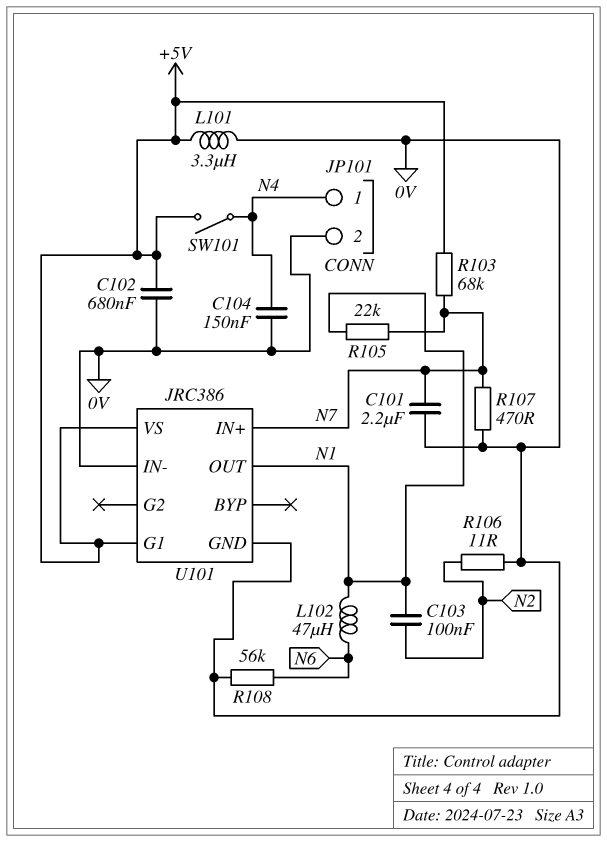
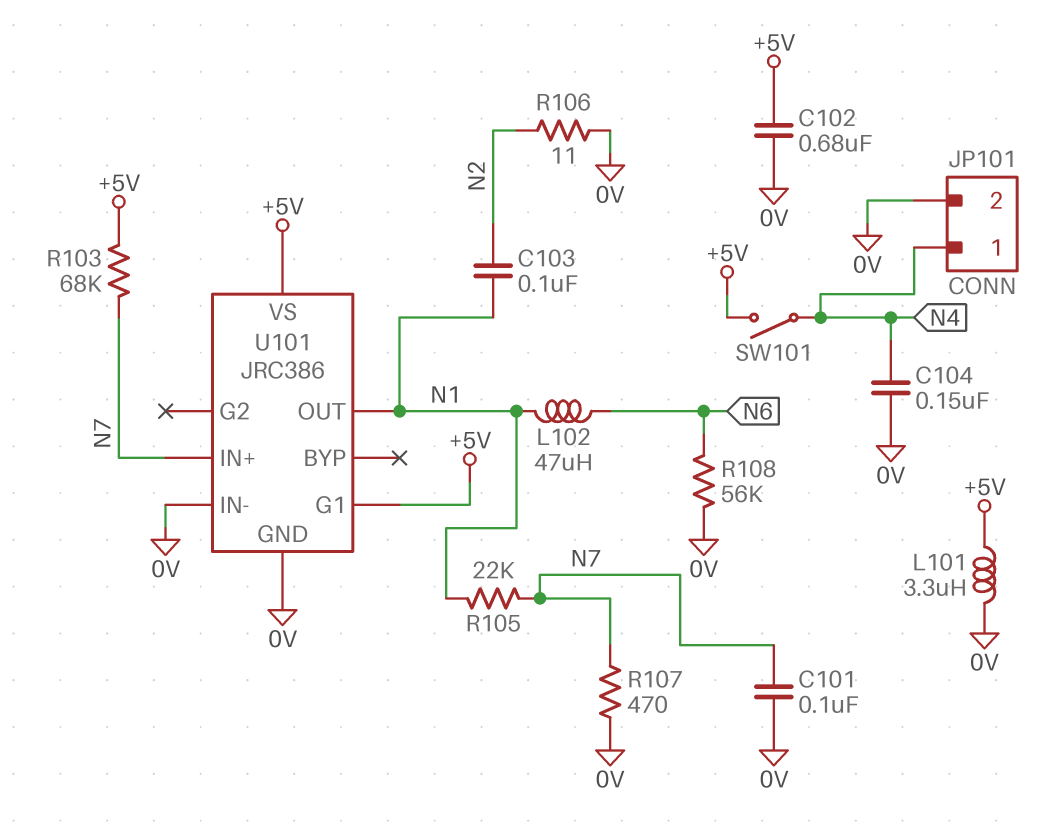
C101: 2.2uF (0V, N7) -> 100nF (0V, N7)

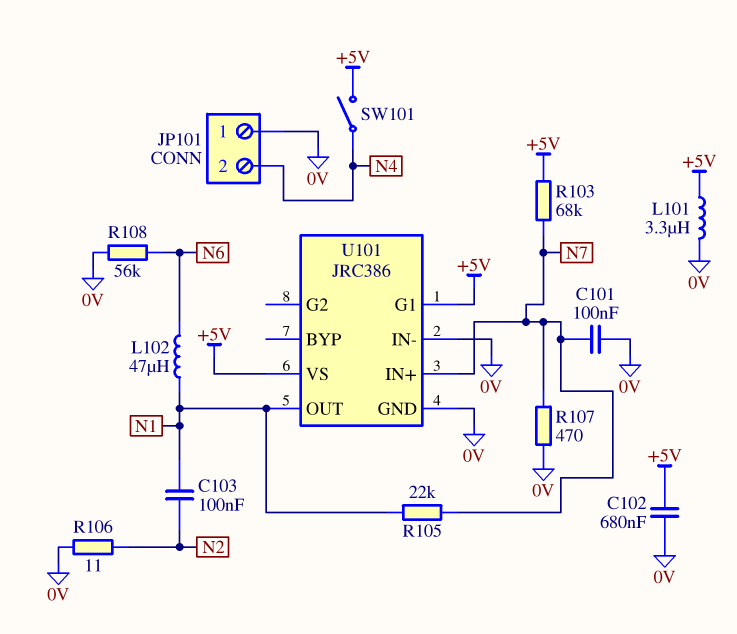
C104: 150nF (0V, N4) -> none
JP101 pin 1: N4 -> 0V
JP101 pin 2: 0V -> N4

